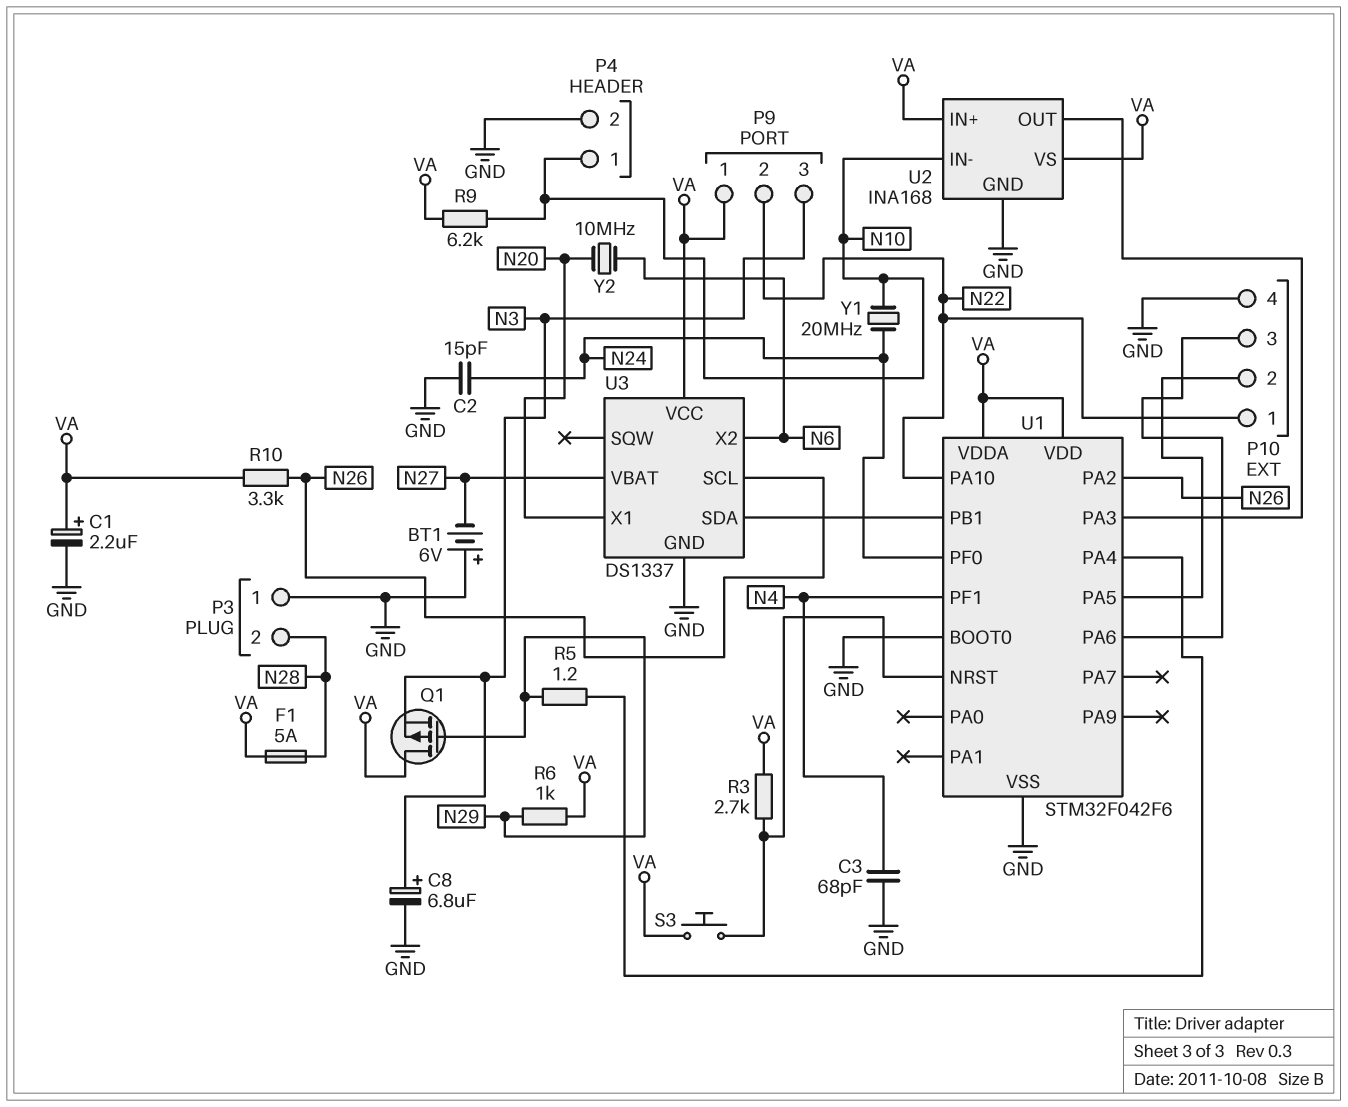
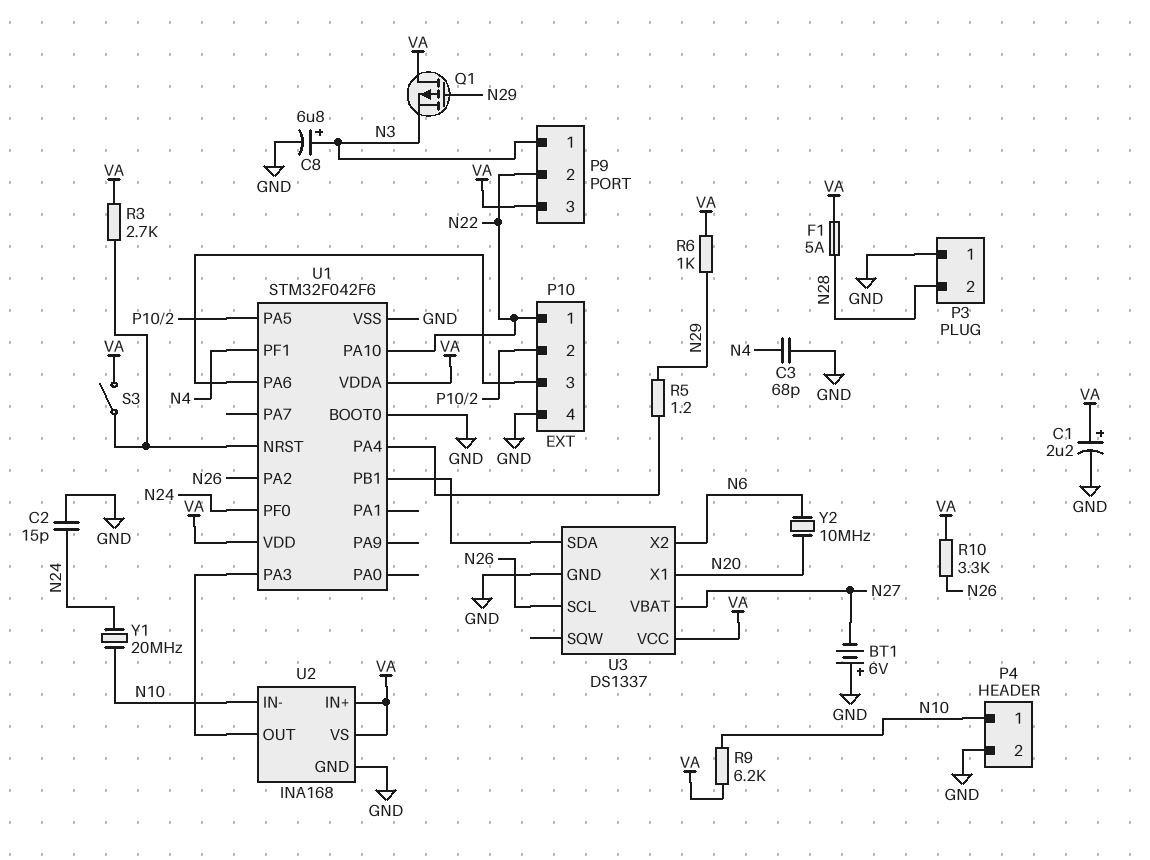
P9 pin 1: VA -> N3
P9 pin 3: N3 -> VA
S3: button (U1/NRST, VA) -> switch (U1/NRST, VA)

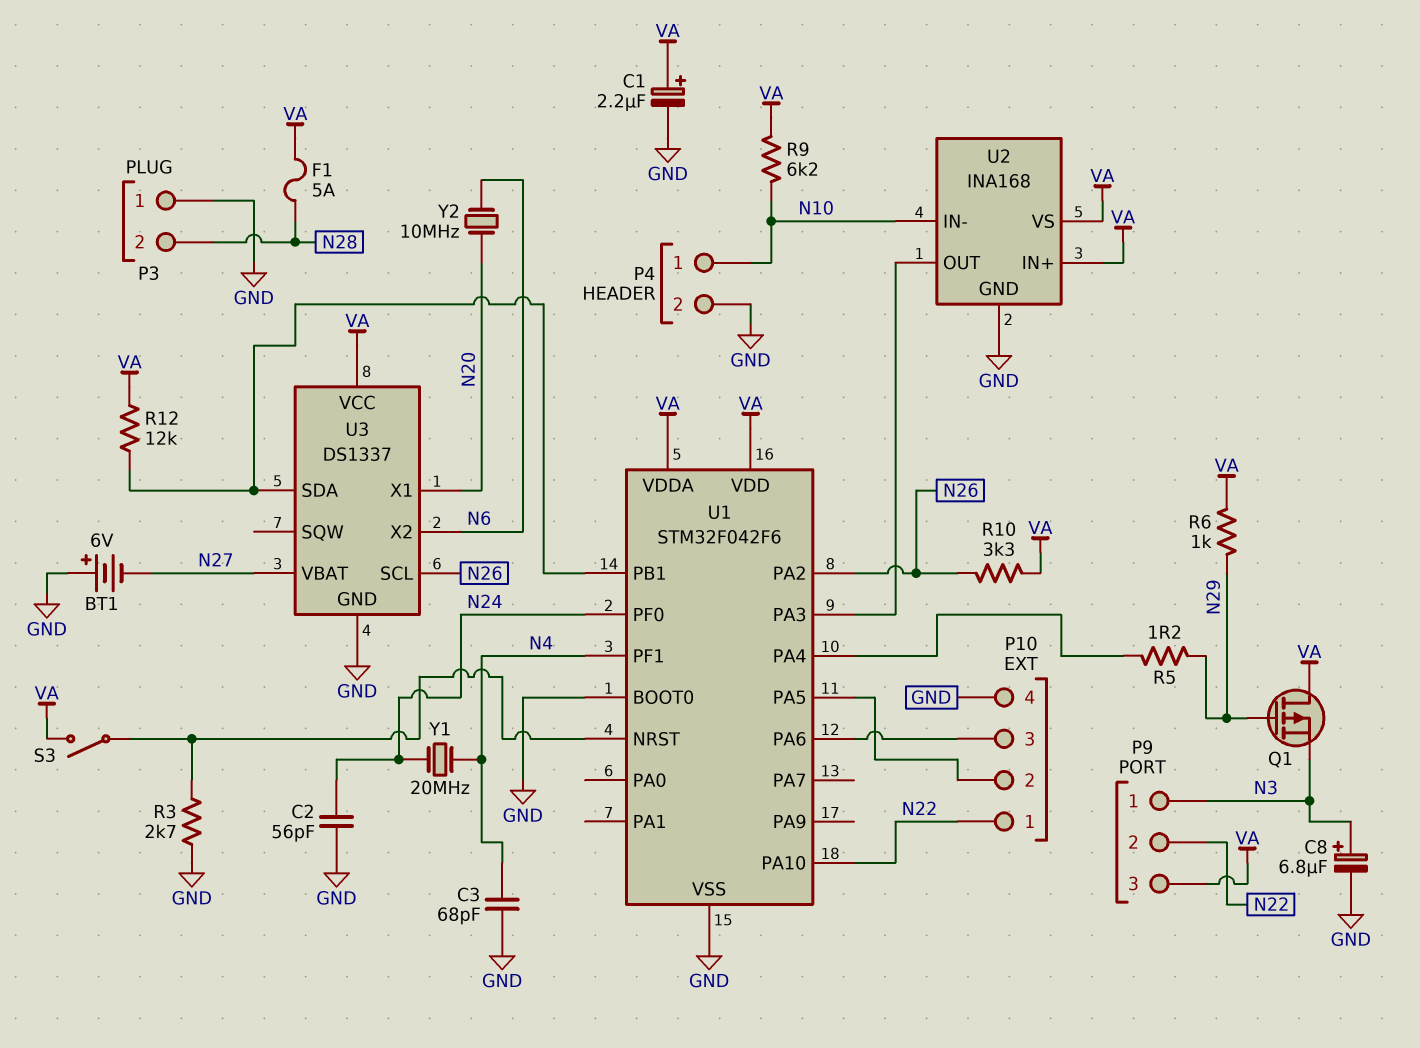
C2: 15pF (GND, N24) -> 56pF (GND, N24)
R3: 2.7k (U1/NRST, VA) -> 2.7k (GND, U1/NRST)
R12: none -> 12k (U1/PB1, VA)
Y1: 20MHz (N10, N24) -> 20MHz (N4, N24)

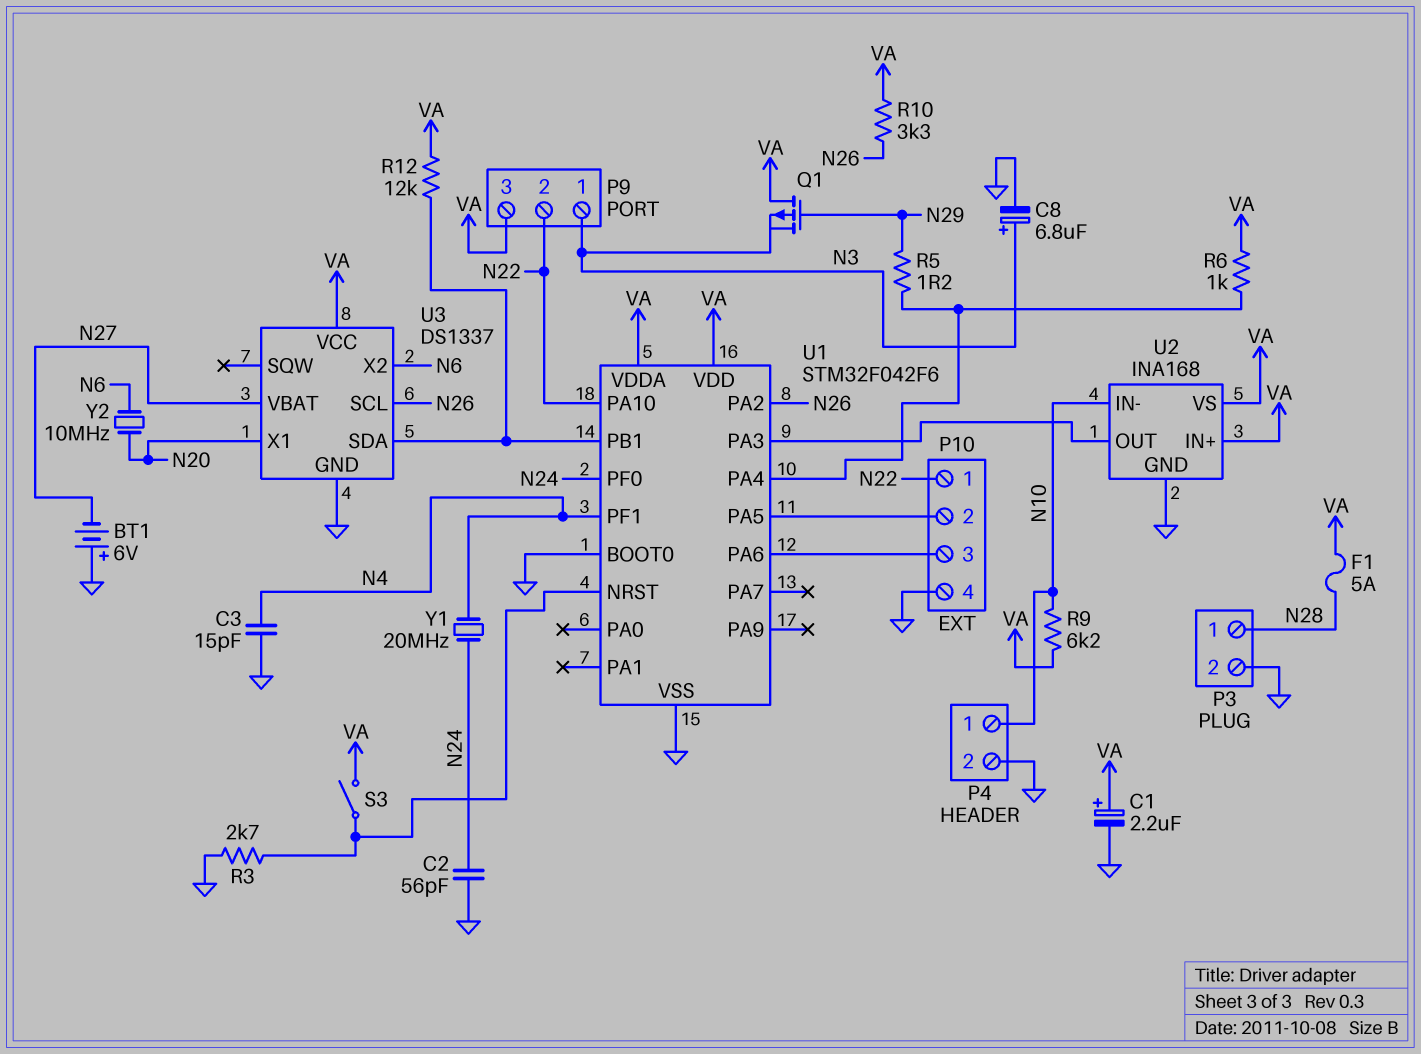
C3: 68pF (GND, N4) -> 15pF (GND, N4)
P3 pin 1: GND -> N28
P3 pin 2: N28 -> GND
R6: 1k (N29, VA) -> 1k (U1/PA4, VA)

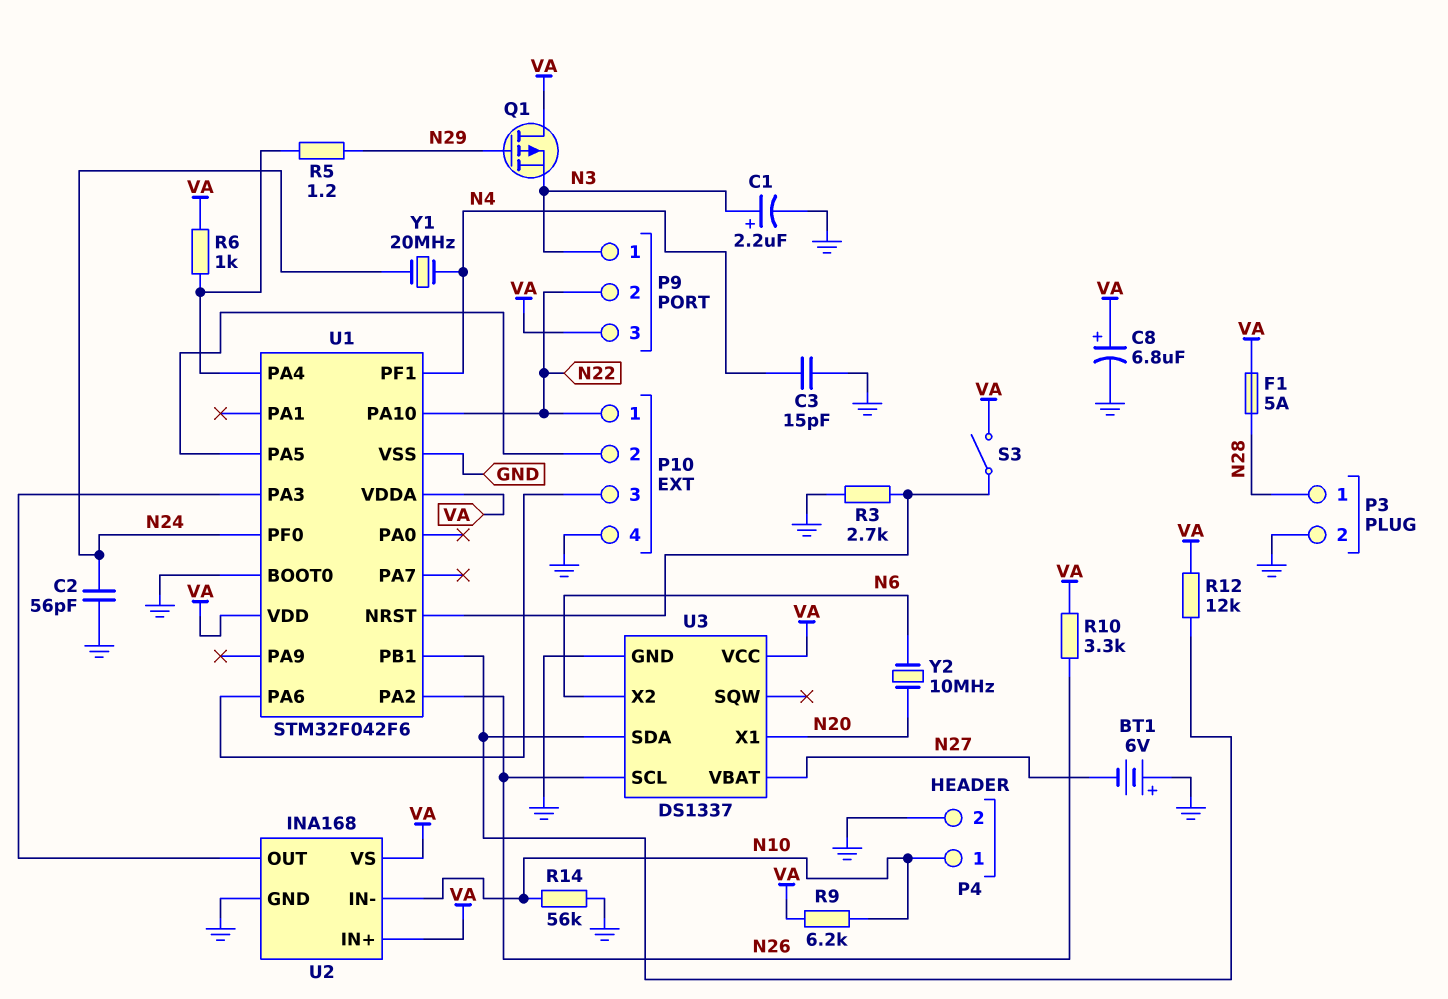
C1: 2.2uF (plus VA, minus GND) -> 2.2uF (plus N3, minus GND)
C8: 6.8uF (plus N3, minus GND) -> 6.8uF (plus VA, minus GND)
R14: none -> 56k (GND, N10)

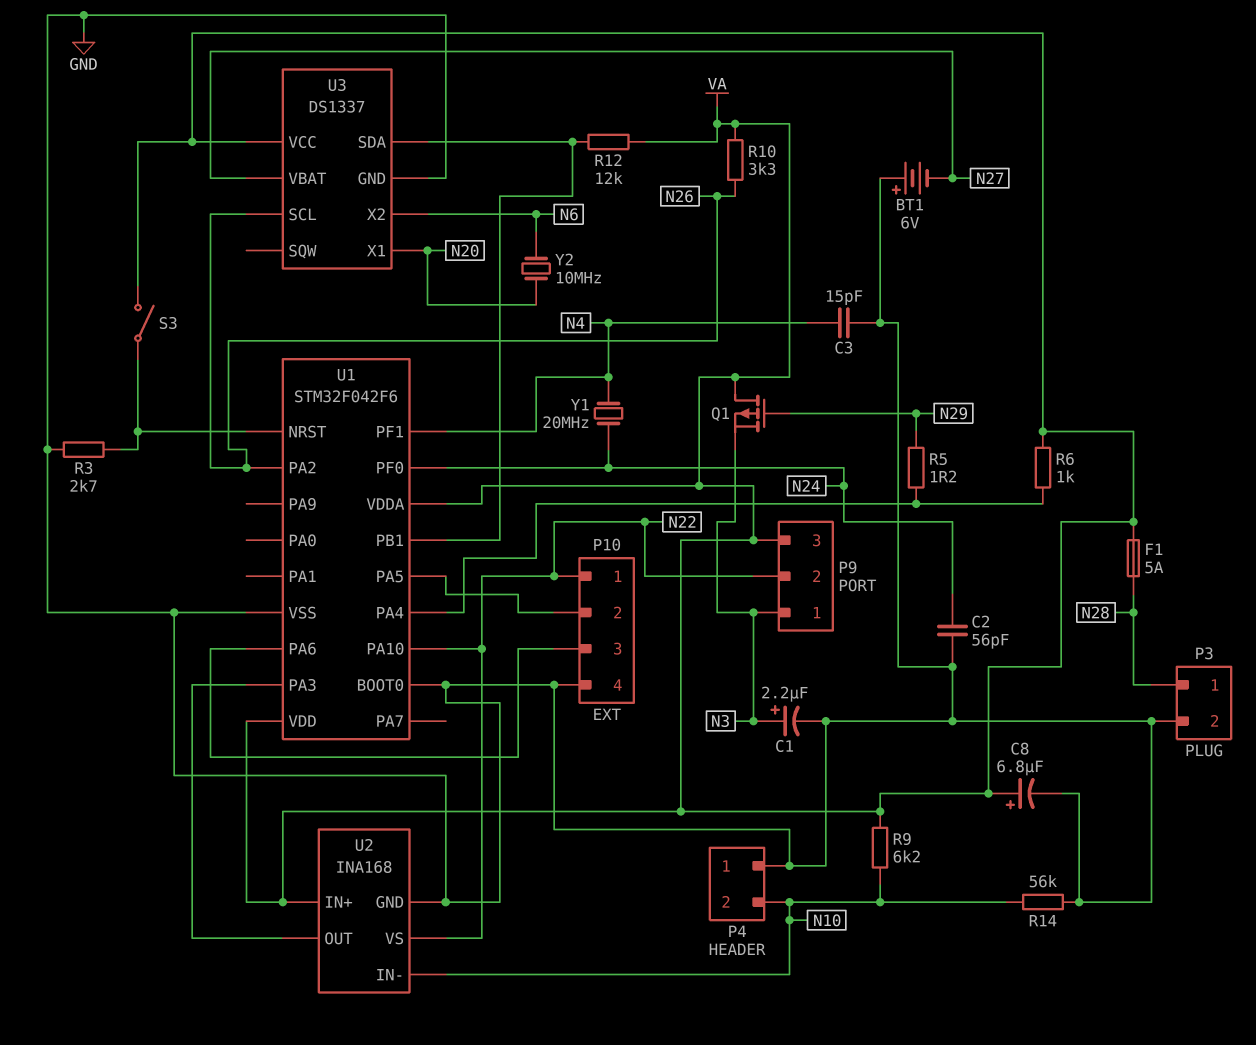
P4 pin 1: N10 -> GND
P4 pin 2: GND -> N10
U2 pin VS: VA -> N22

